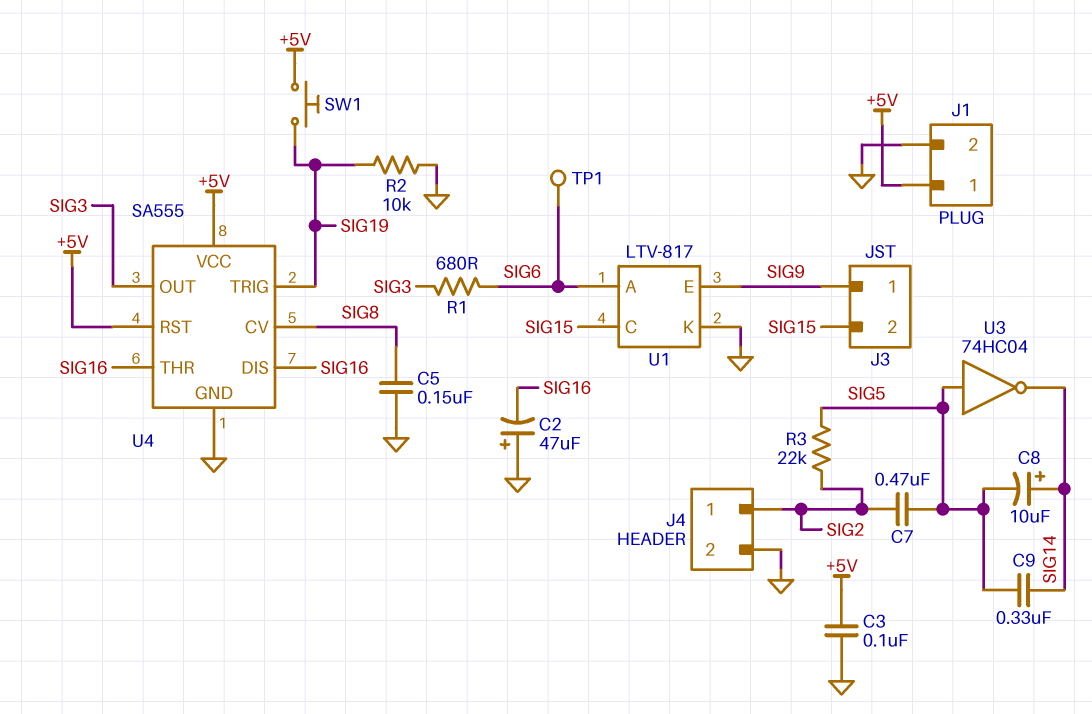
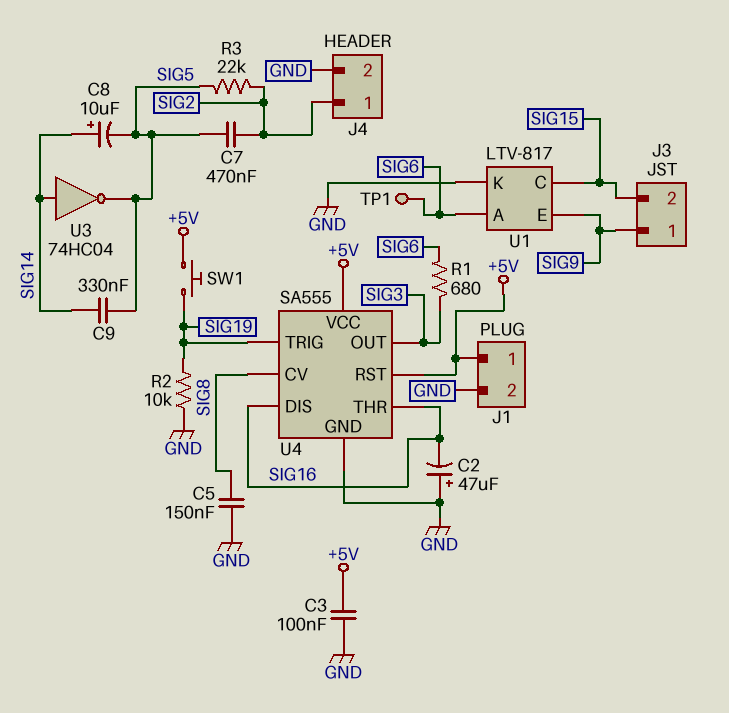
U3: NOT 74HC04 (in SIG5, out SIG14) -> NOT 74HC04 (in SIG14, out SIG5)

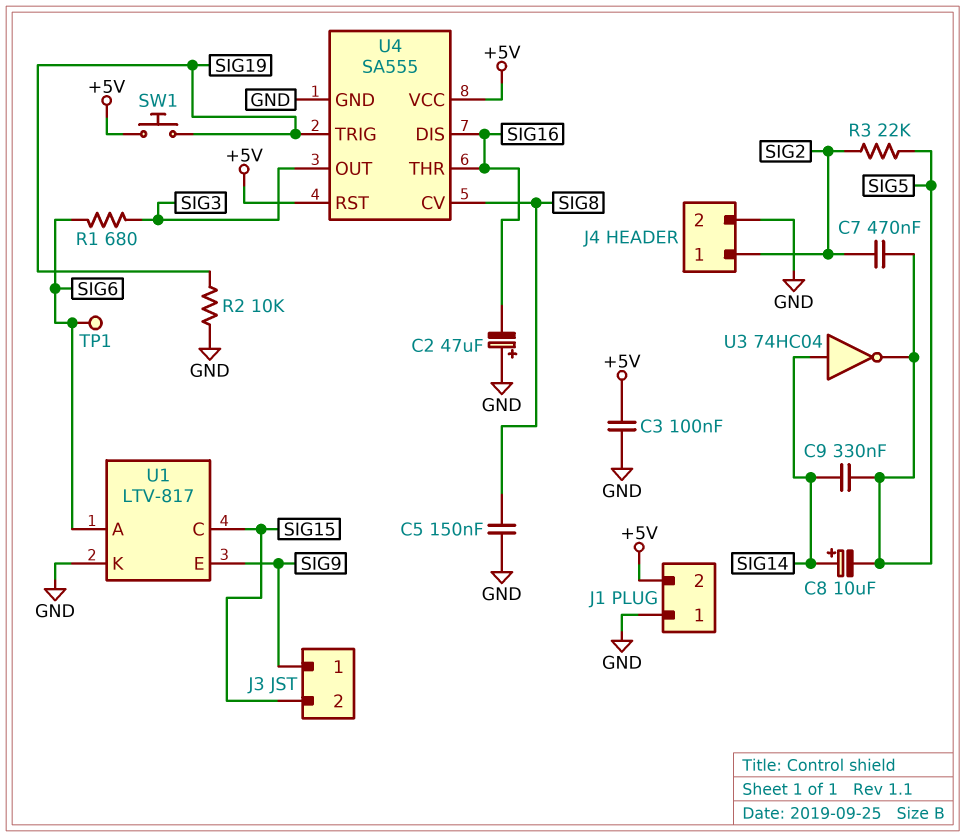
J1 pin 1: +5V -> GND
J1 pin 2: GND -> +5V

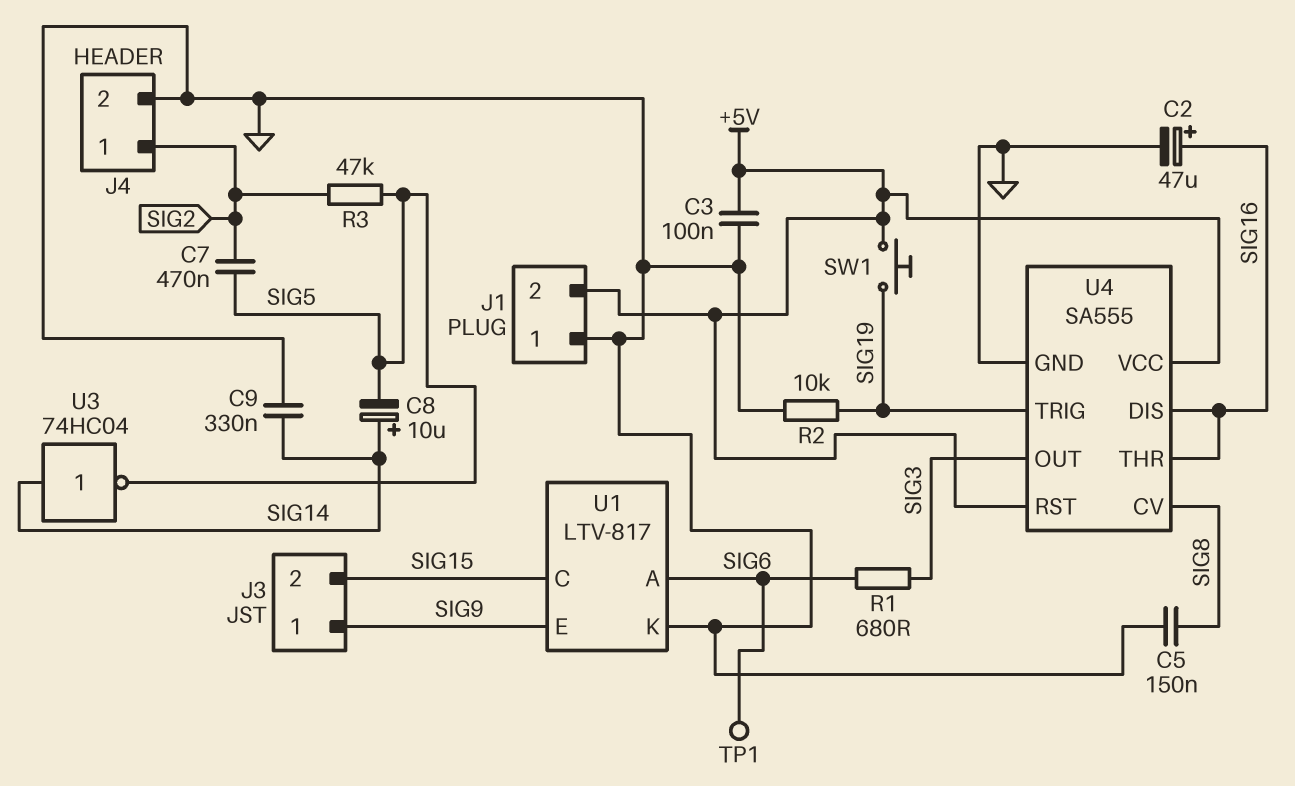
C2: 47uF (plus GND, minus SIG16) -> 47uF (plus SIG16, minus GND)
C9: 330nF (SIG5, SIG14) -> 330nF (GND, SIG14)
R3: 22k (SIG2, SIG5) -> 47k (SIG2, SIG5)

